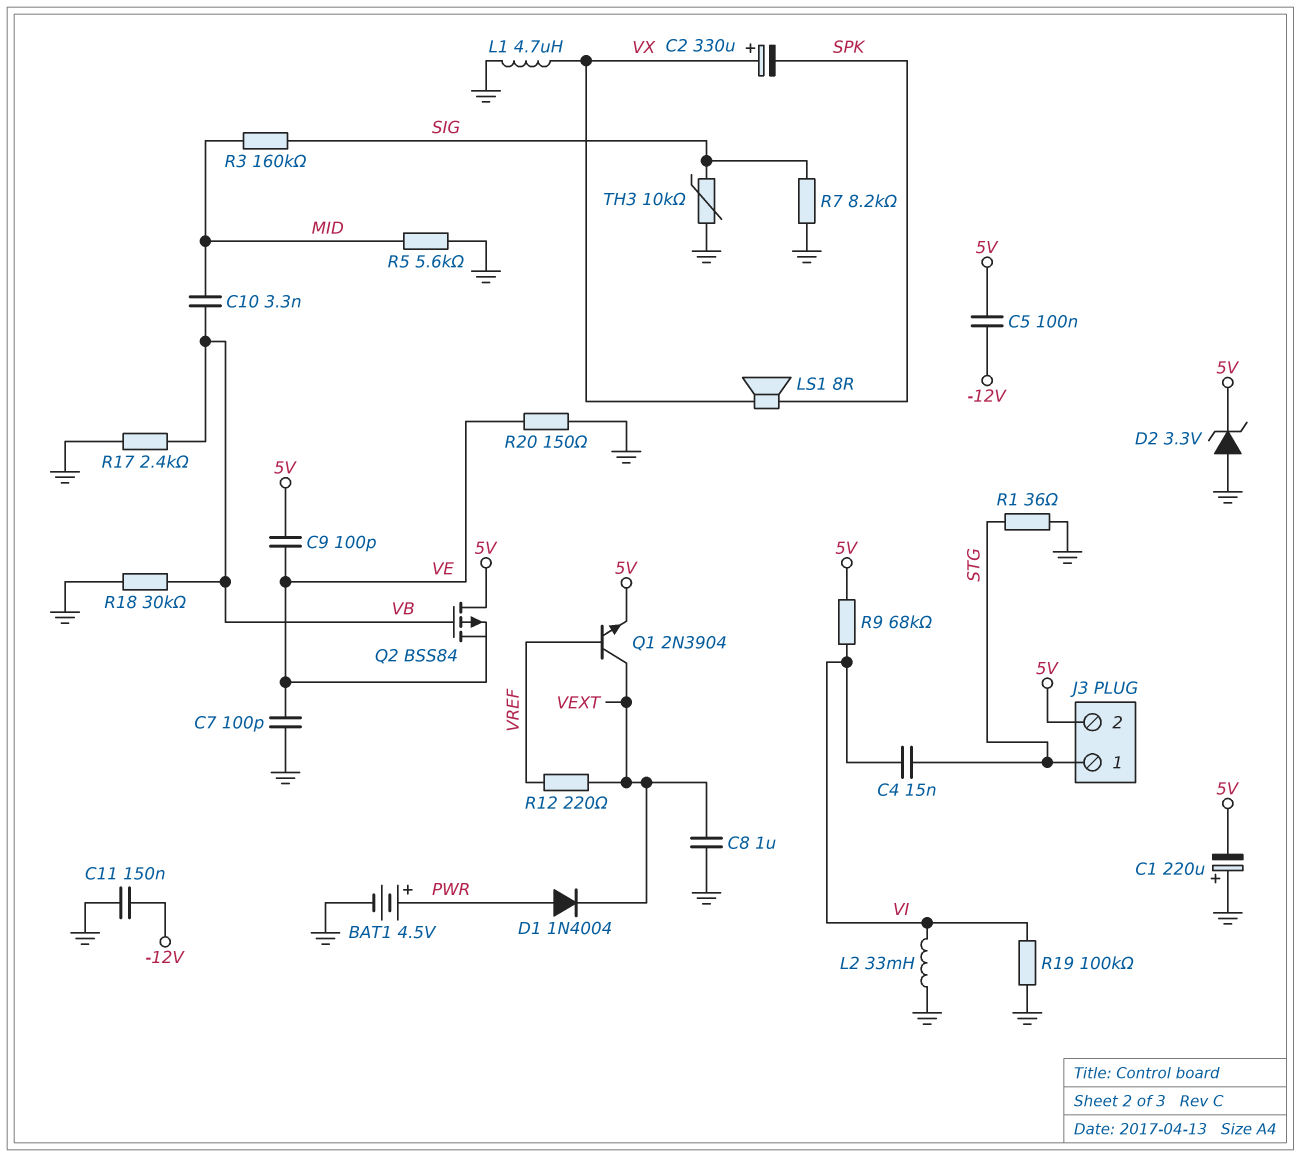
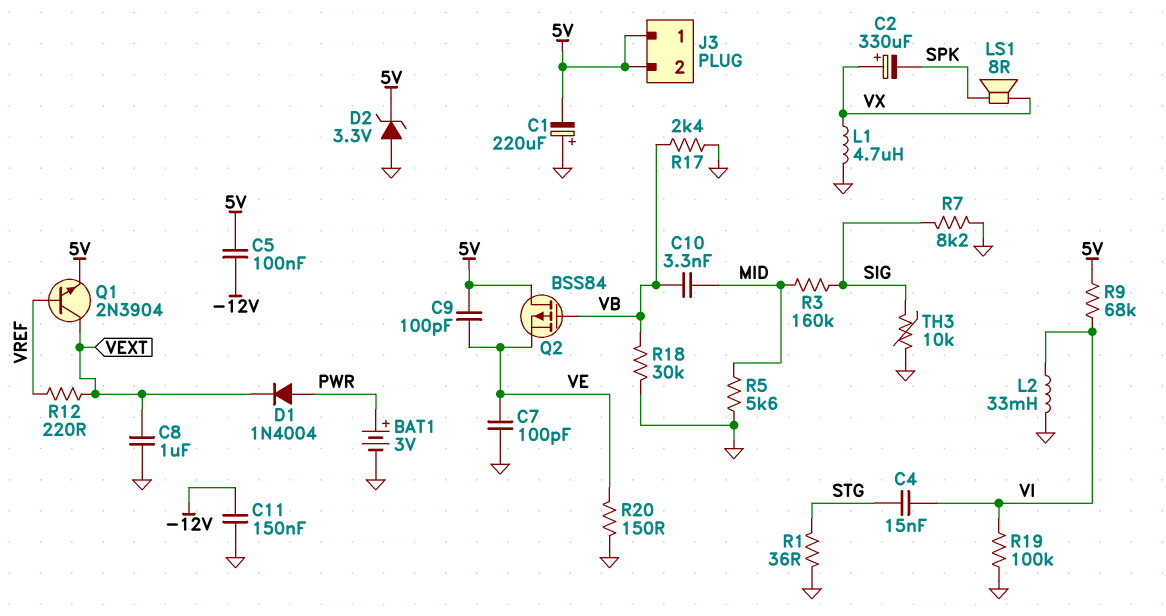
BAT1: 4.5V (plus PWR, minus GND) -> 3V (plus PWR, minus GND)
J3 pin 1: STG -> 5V

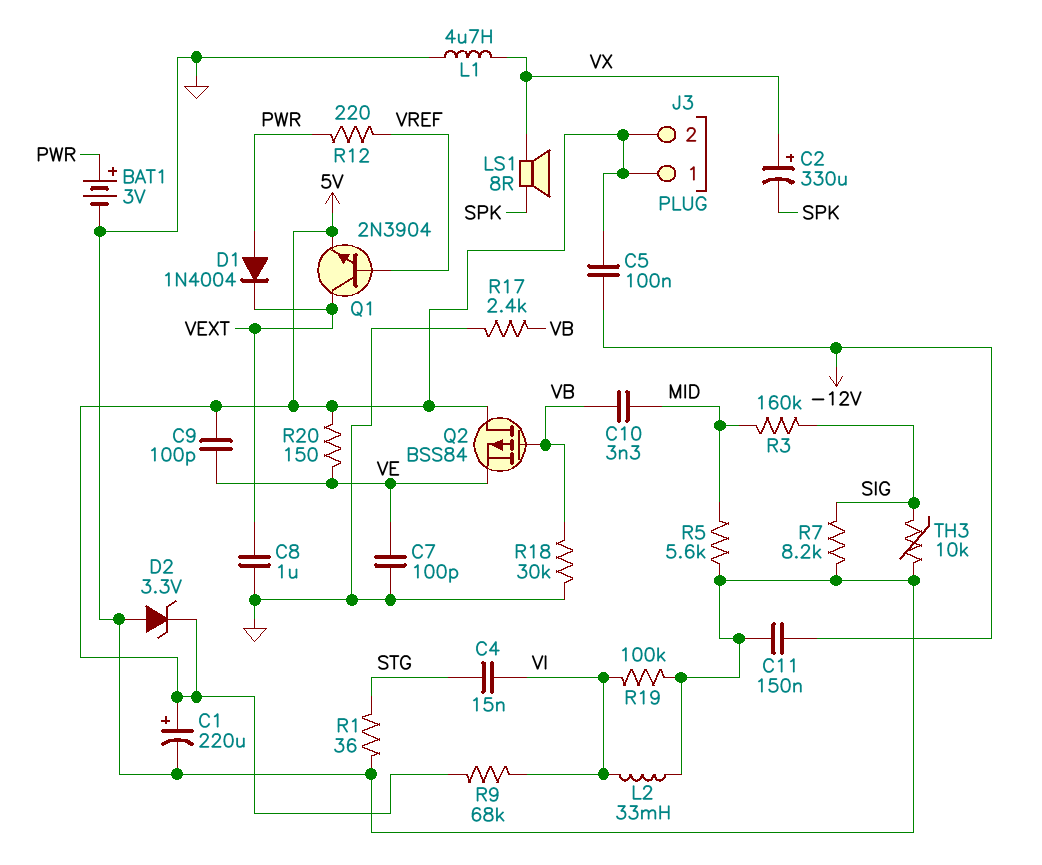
C1: 220uF (plus GND, minus 5V) -> 220uF (plus 5V, minus GND)
R12: 220 (VEXT, VREF) -> 220 (PWR, VREF)
R20: 150 (GND, VE) -> 150 (5V, VE)

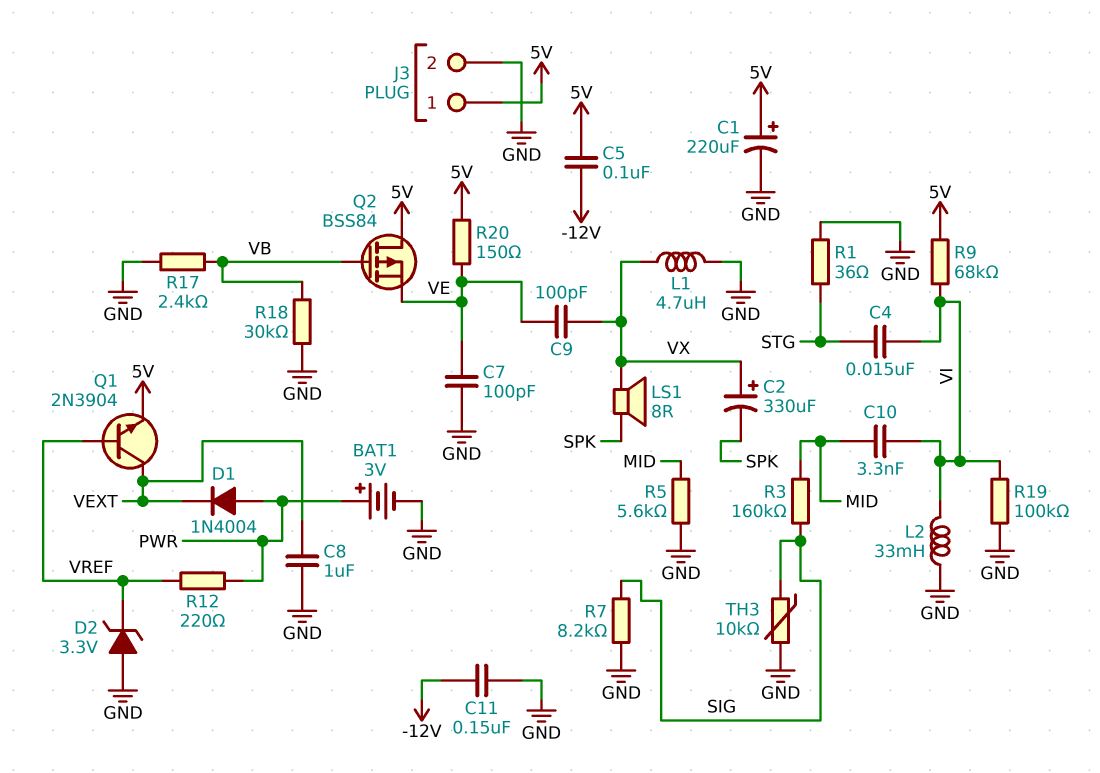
C9: 100pF (5V, VE) -> 100pF (VE, VX)
C10: 3.3nF (MID, VB) -> 3.3nF (MID, VI)
D2: zener 3.3V (A GND, K 5V) -> zener 3.3V (A GND, K VREF)
J3 pin 2: 5V -> GND

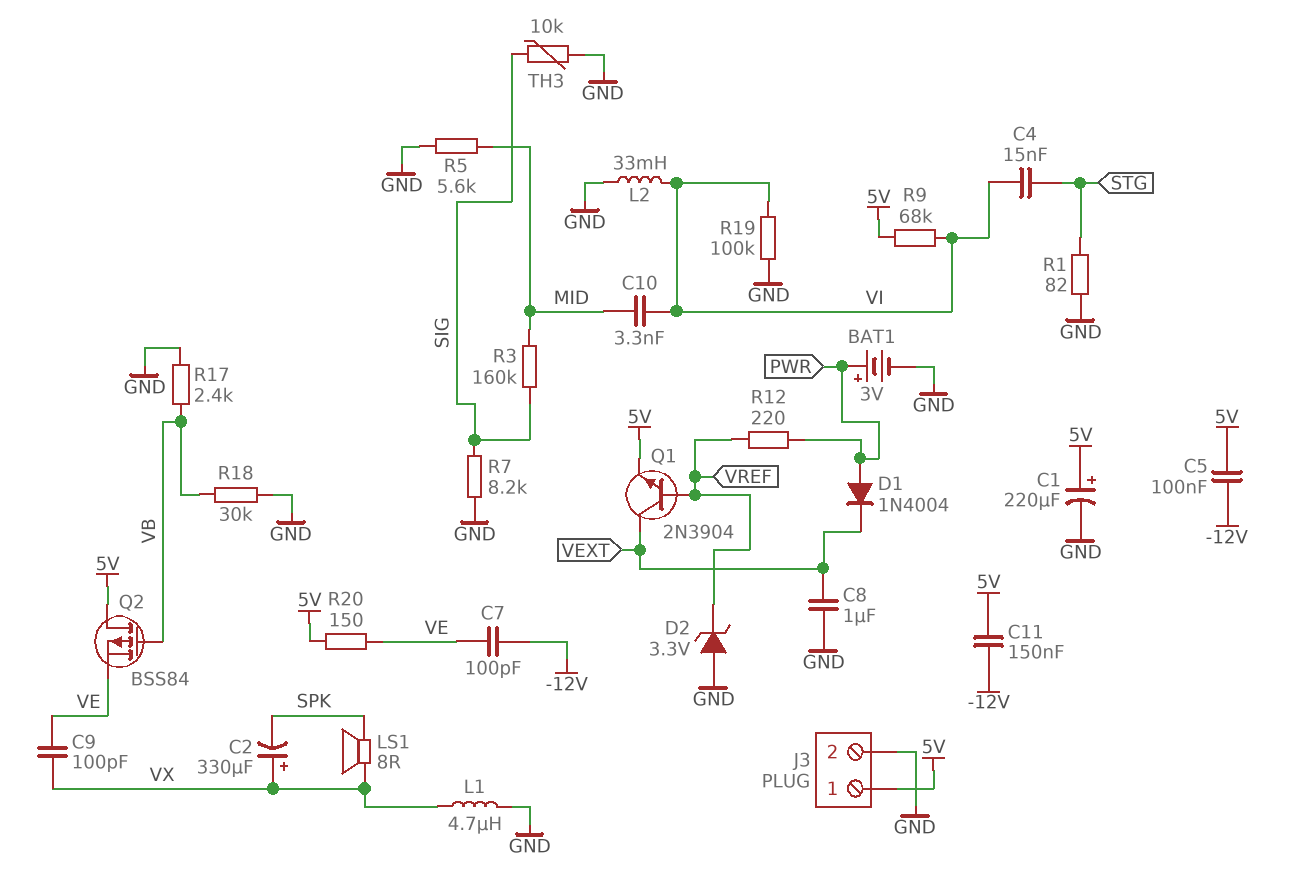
C7: 100pF (GND, VE) -> 100pF (-12V, VE)
C11: 150nF (-12V, GND) -> 150nF (-12V, 5V)
R1: 36 (GND, STG) -> 82 (GND, STG)

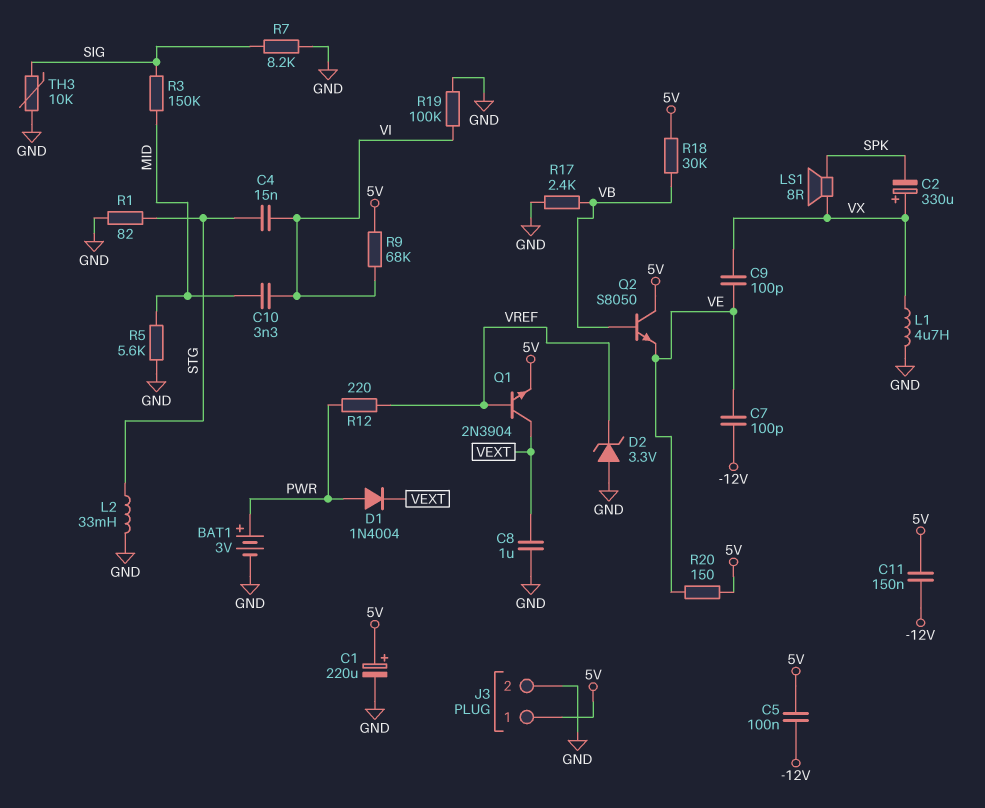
L2: 33mH (GND, VI) -> 33mH (GND, STG)
Q2: PMOS BSS84 (G VB, D 5V, S VE) -> NPN S8050 (B VB, C 5V, E VE)
R3: 160k (MID, SIG) -> 150k (MID, SIG)
R18: 30k (GND, VB) -> 30k (5V, VB)

